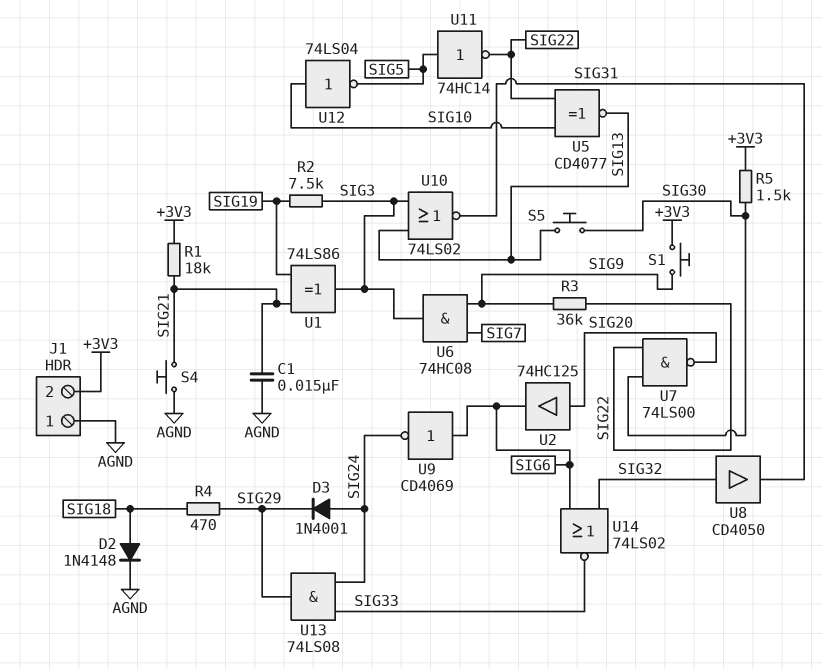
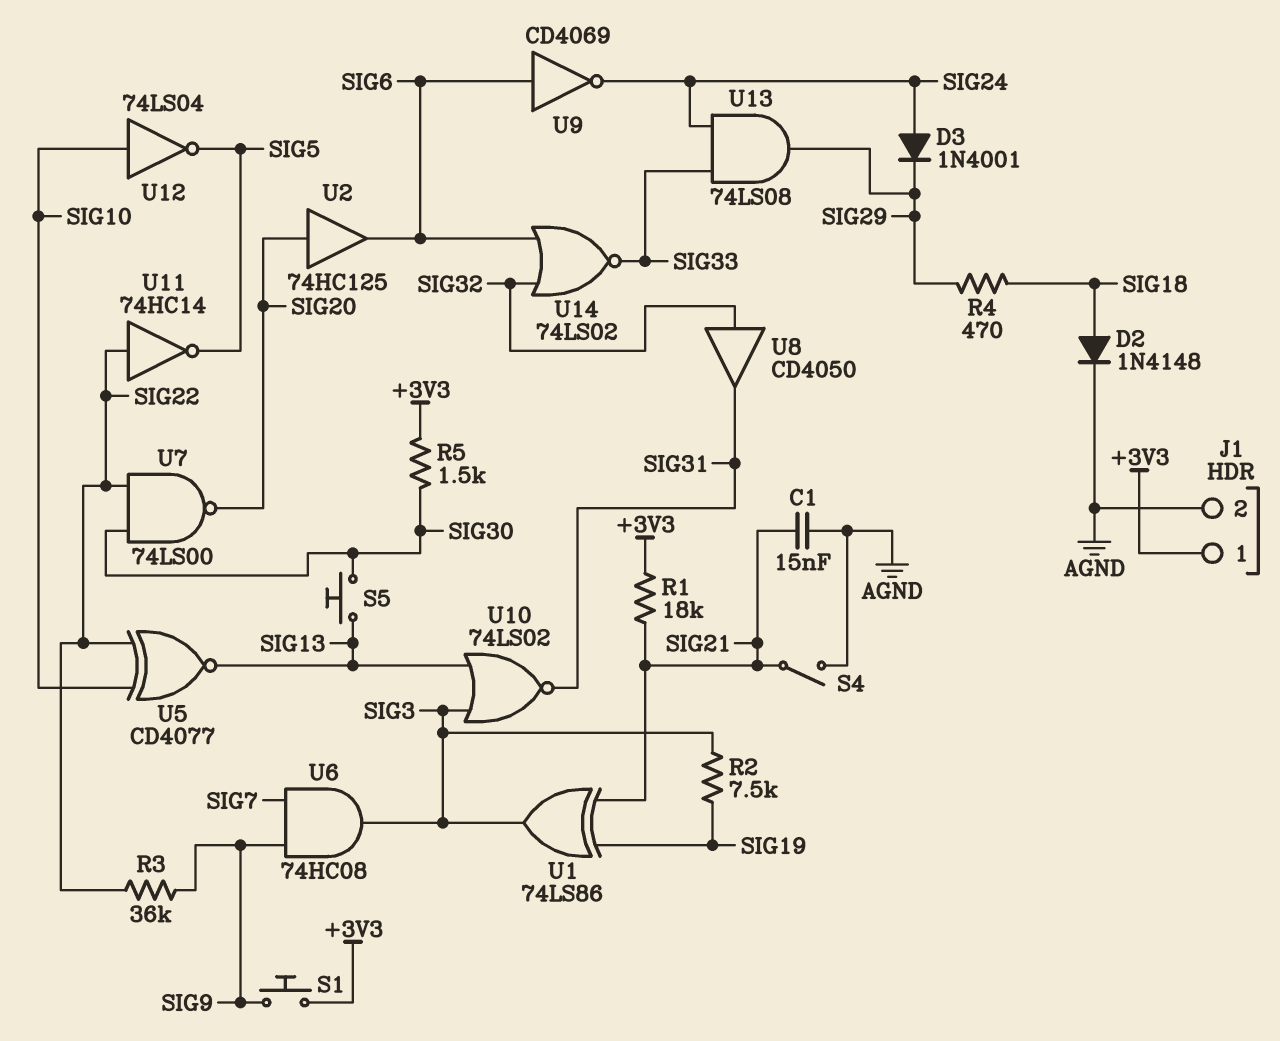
J1 pin 1: AGND -> +3V3
J1 pin 2: +3V3 -> AGND
S4: button (AGND, SIG21) -> switch (AGND, SIG21)
U11: NOT 74HC14 (in SIG5, out SIG22) -> NOT 74HC14 (in SIG22, out SIG5)

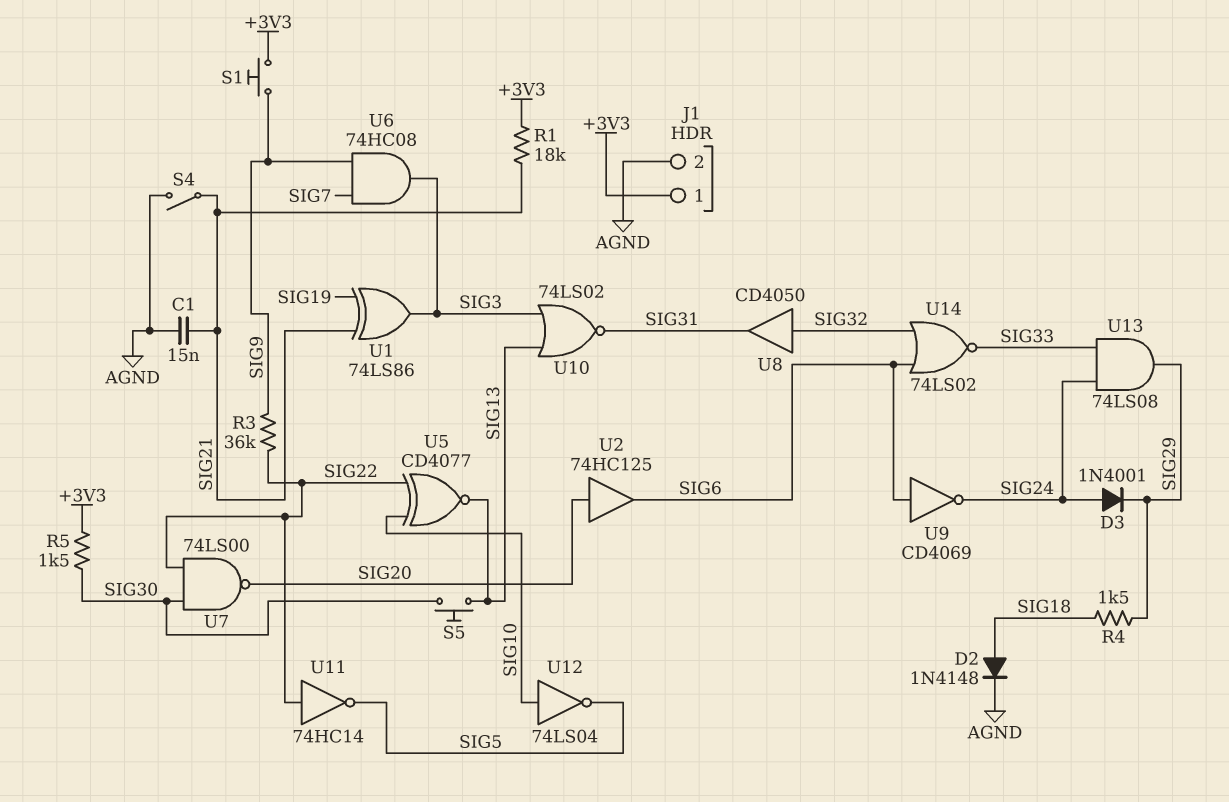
R2: 7.5k (SIG3, SIG19) -> none
R4: 470 (SIG18, SIG29) -> 1.5k (SIG18, SIG29)

